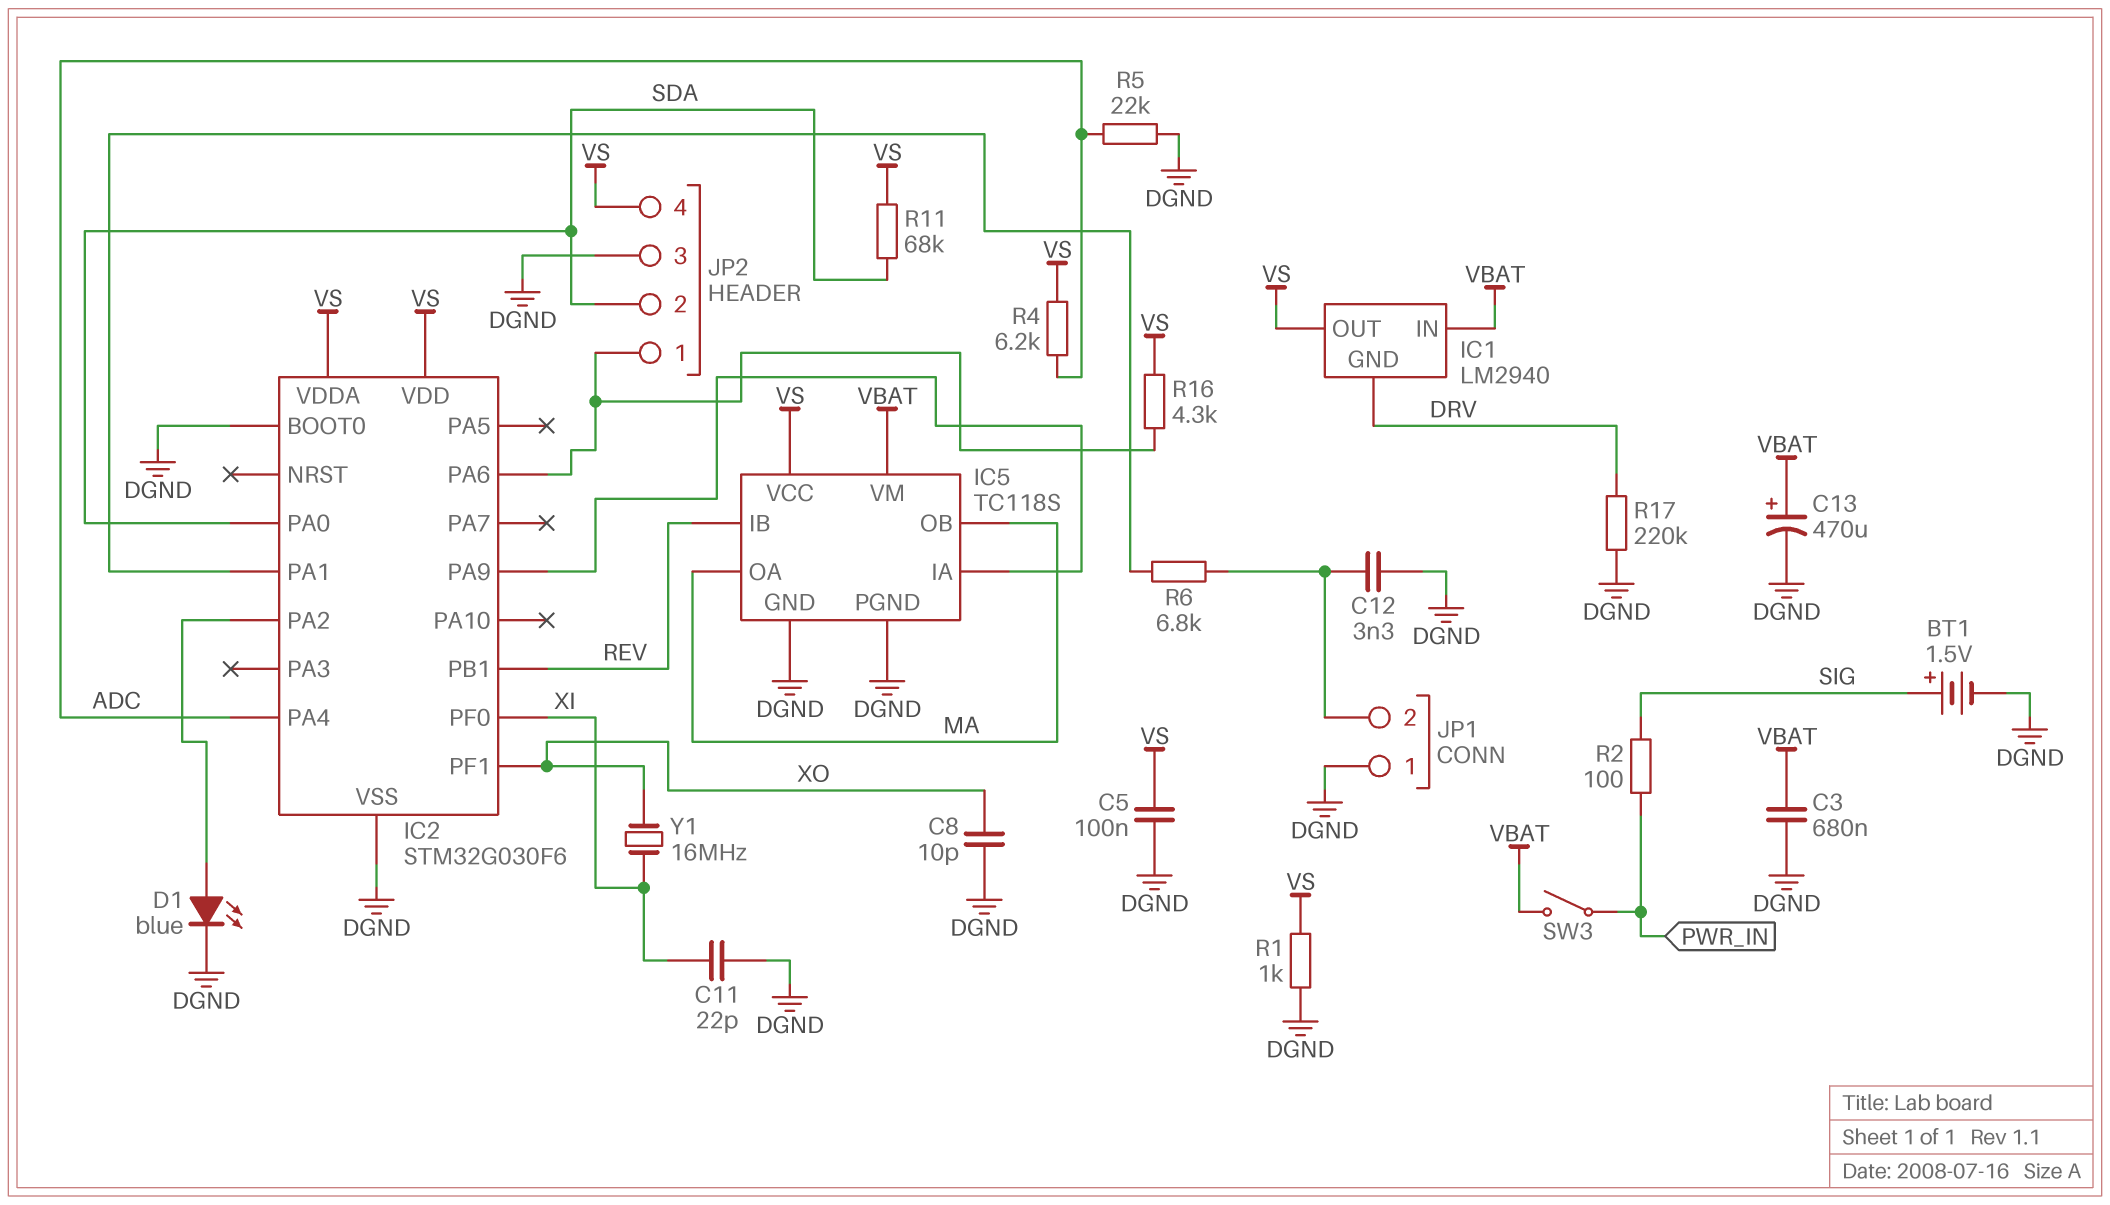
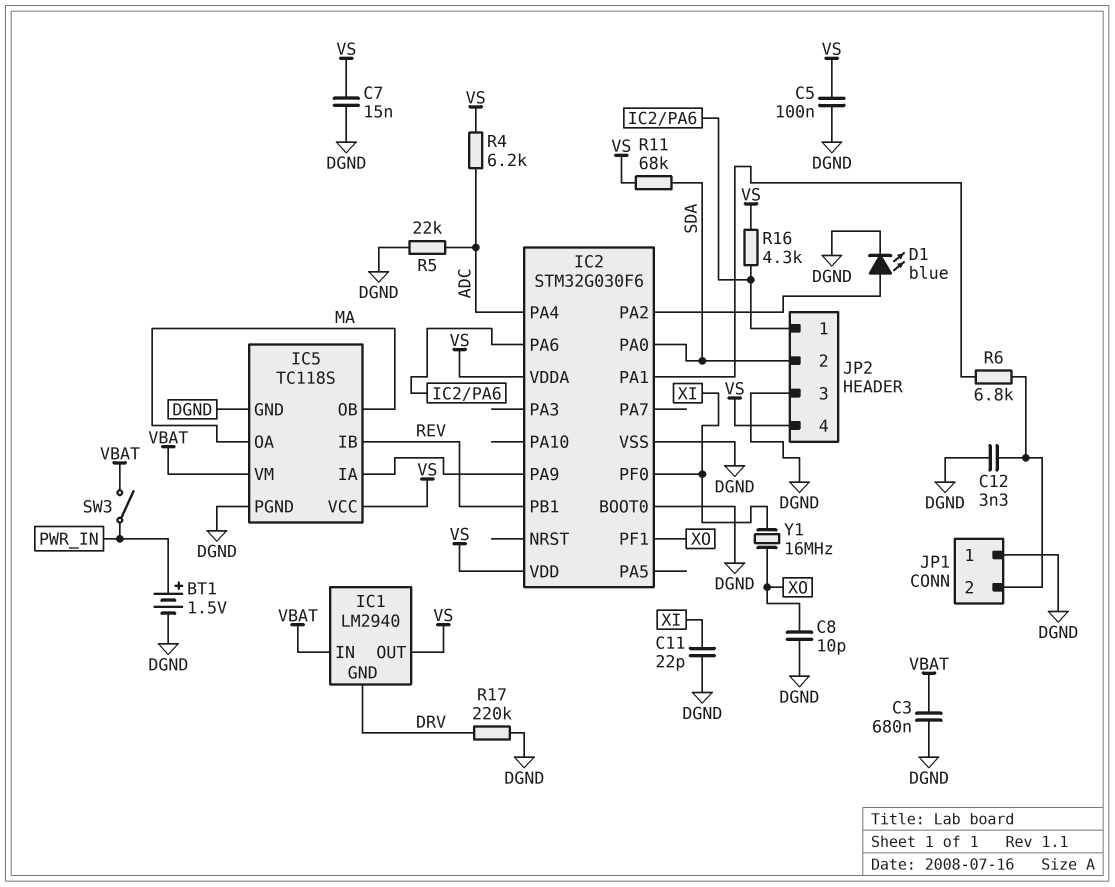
BT1: 1.5V (plus SIG, minus DGND) -> 1.5V (plus PWR_IN, minus DGND)
C7: none -> 15nF (DGND, VS)
C13: 470uF (plus VBAT, minus DGND) -> none
R1: 1k (DGND, VS) -> none
R2: 100 (PWR_IN, SIG) -> none

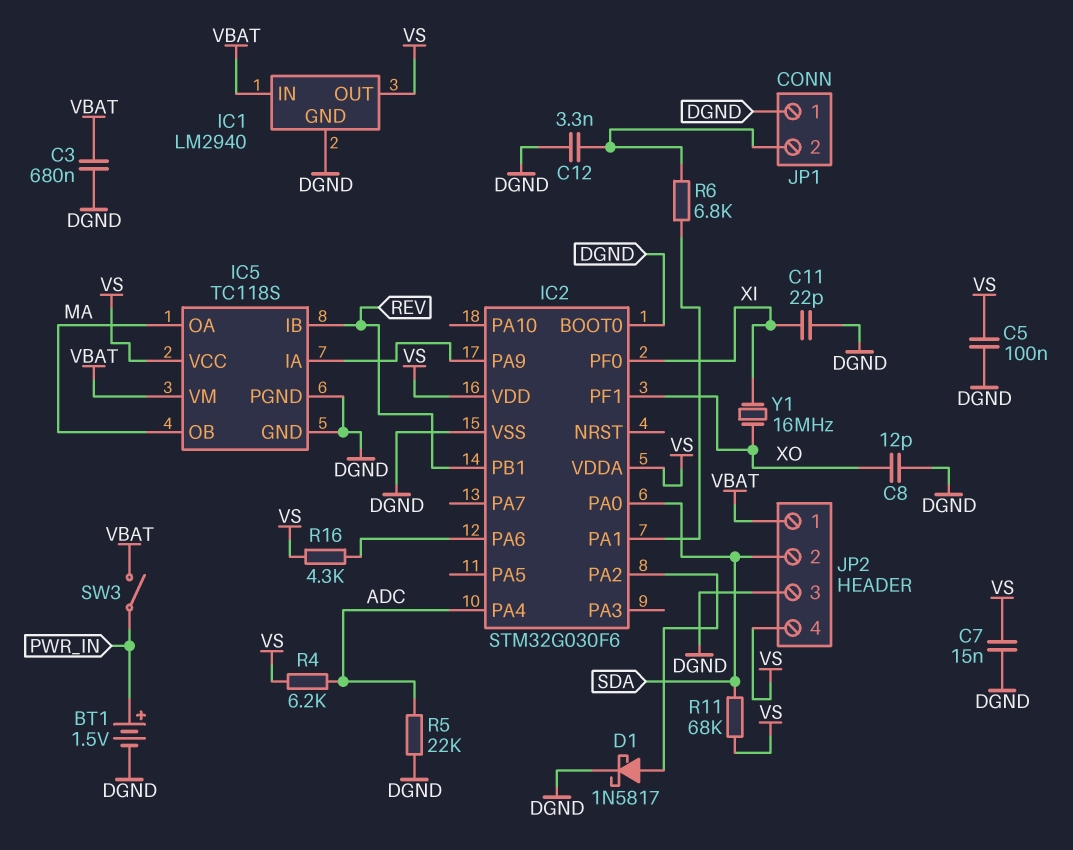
C8: 10pF (DGND, XO) -> 12pF (DGND, XO)
D1: LED blue (A IC2/PA2, K DGND) -> schottky 1N5817 (A IC2/PA2, K DGND)
IC1 pin GND: DRV -> DGND
JP2 pin 1: IC2/PA6 -> VBAT
R17: 220k (DGND, DRV) -> none

